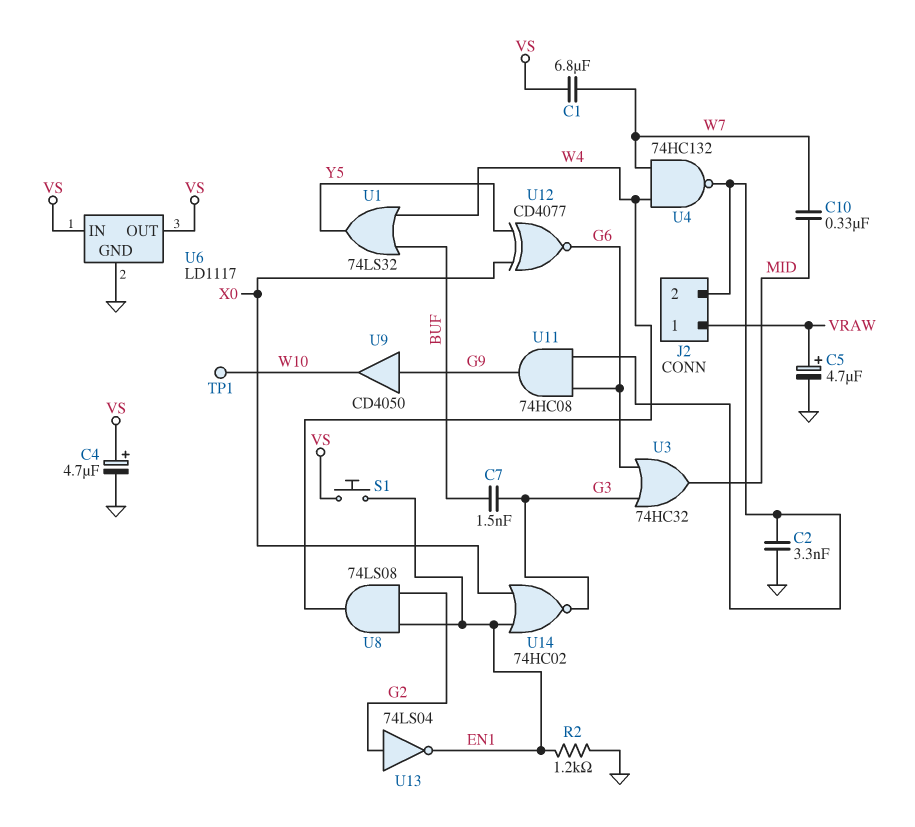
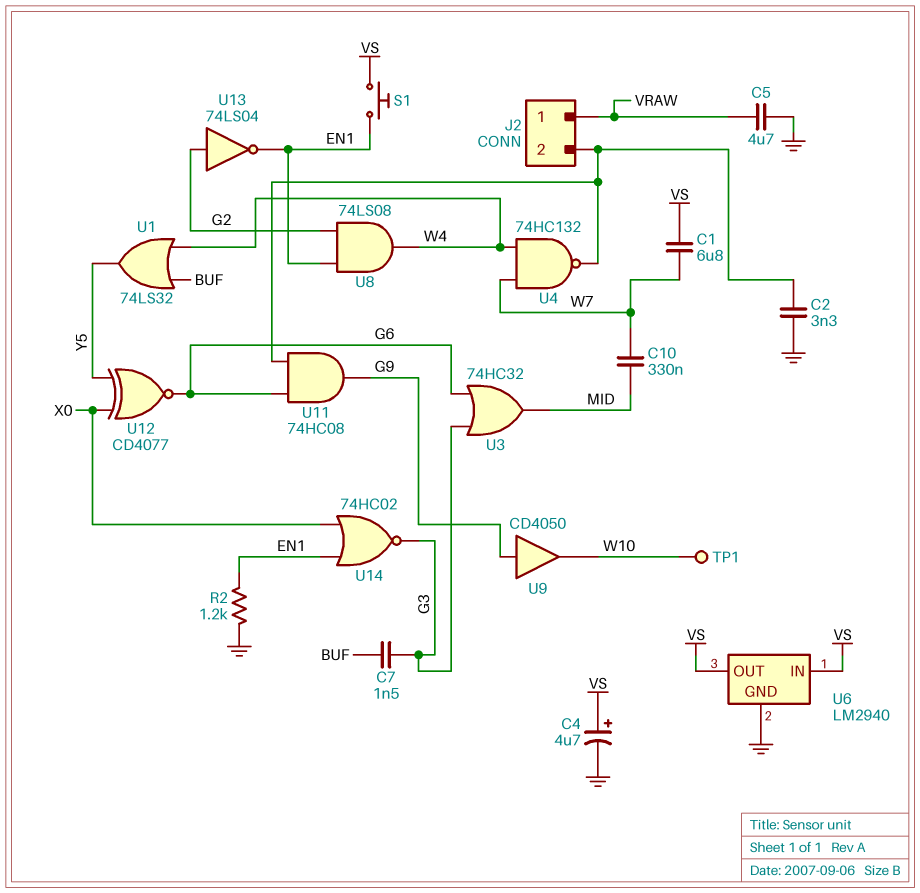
C5: 4.7uF (plus VRAW, minus GND) -> 4.7uF (GND, VRAW)
U6: LD1117 -> LM2940

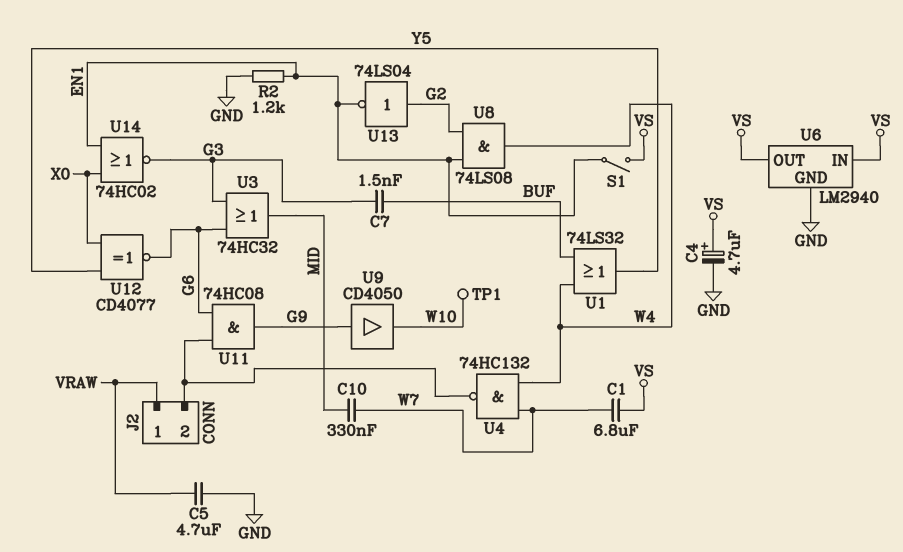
C2: 3.3nF (GND, J2/2) -> none
S1: button (EN1, VS) -> switch (EN1, VS)

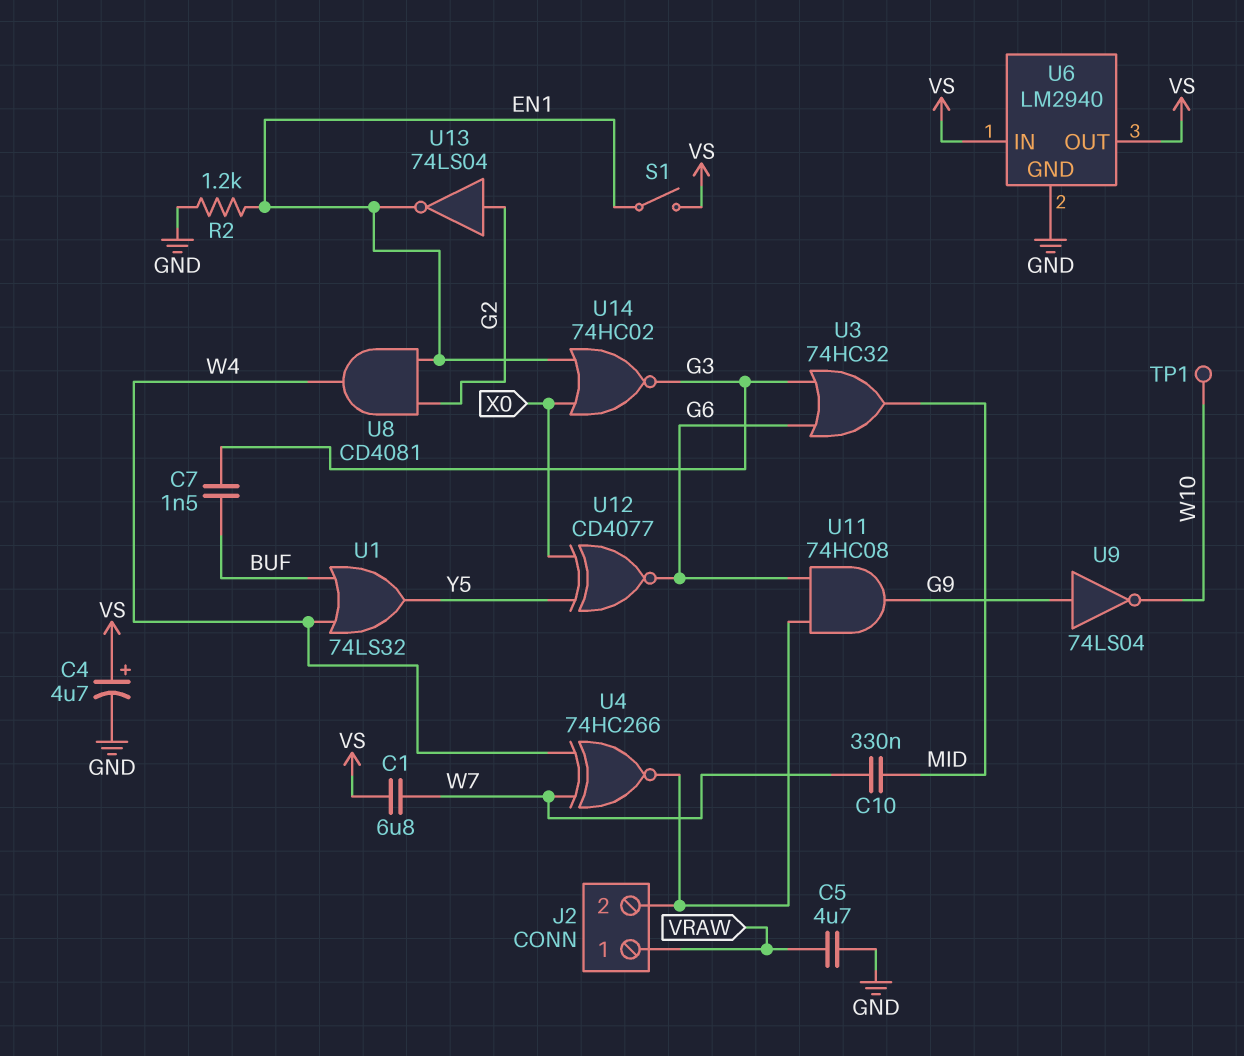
U4: NAND 74HC132 (in W4, in W7, out J2/2) -> XNOR 74HC266 (in W4, in W7, out J2/2)
U8: AND 74LS08 (in EN1, in G2, out W4) -> AND CD4081 (in EN1, in G2, out W4)
U9: buffer CD4050 (in G9, out W10) -> NOT 74LS04 (in G9, out W10)

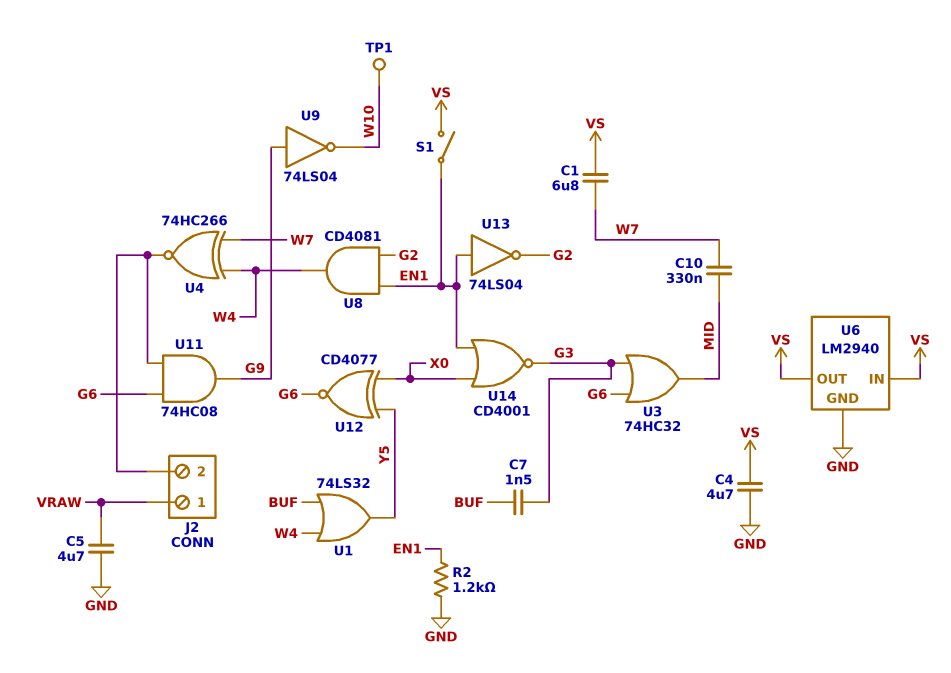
C4: 4.7uF (plus VS, minus GND) -> 4.7uF (GND, VS)
U13: NOT 74LS04 (in G2, out EN1) -> NOT 74LS04 (in EN1, out G2)
U14: NOR 74HC02 (in EN1, in X0, out G3) -> NOR CD4001 (in EN1, in X0, out G3)

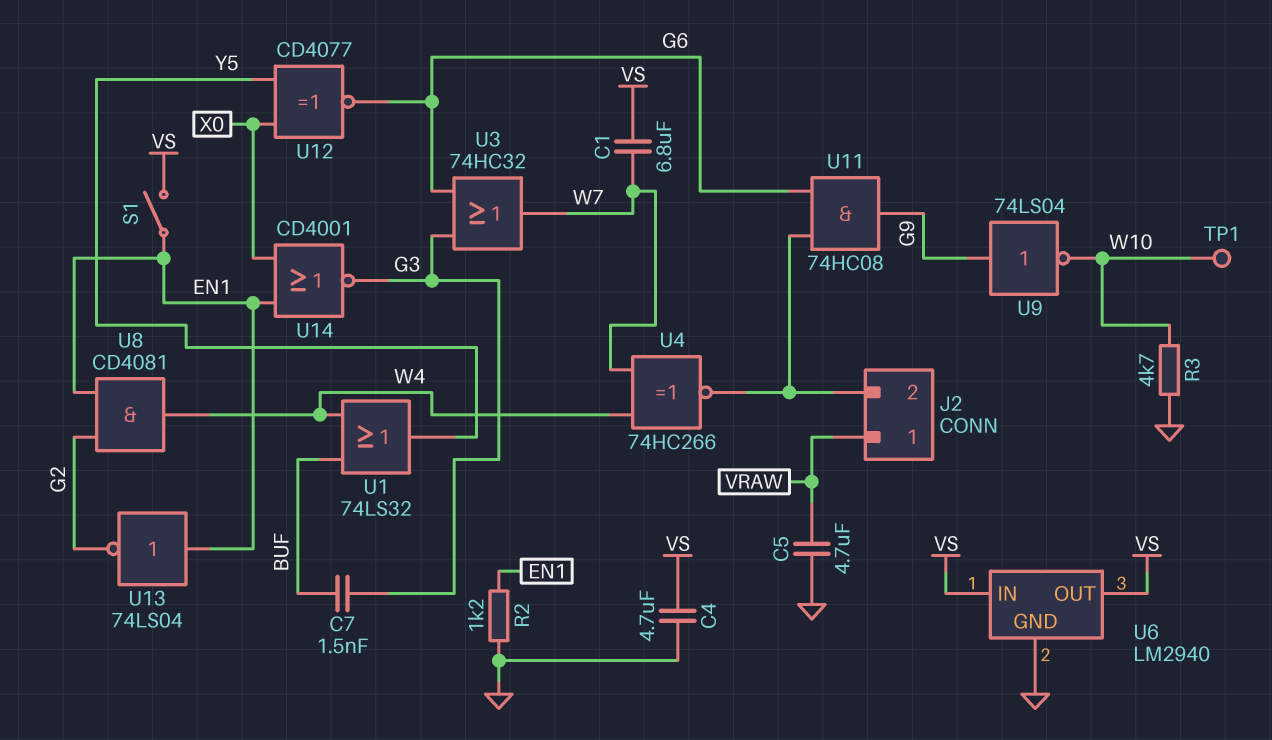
C10: 330nF (MID, W7) -> none
R3: none -> 4.7k (GND, W10)
U3: OR 74HC32 (in G3, in G6, out MID) -> OR 74HC32 (in G3, in G6, out W7)

